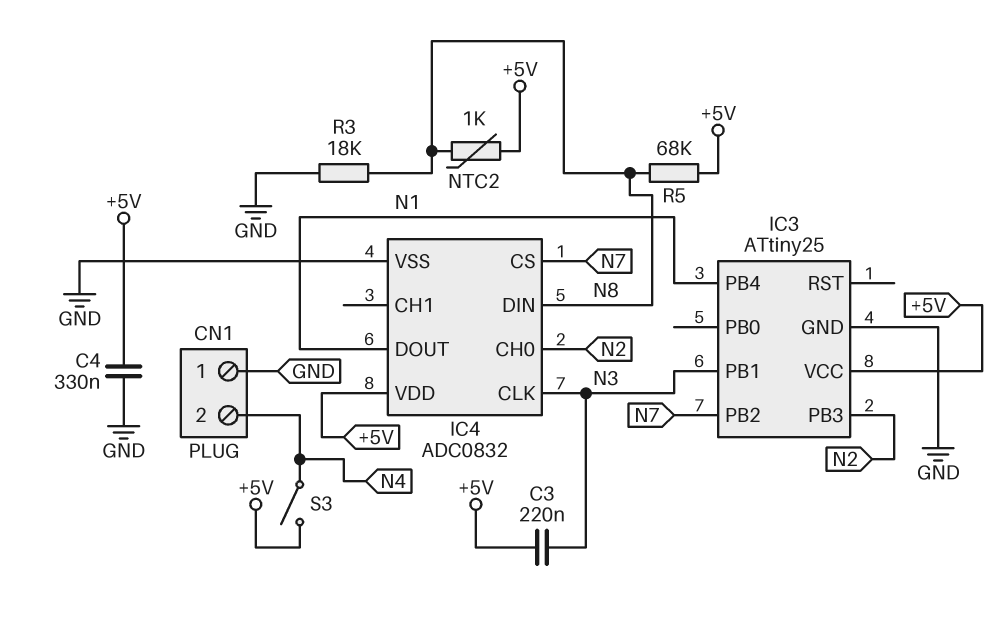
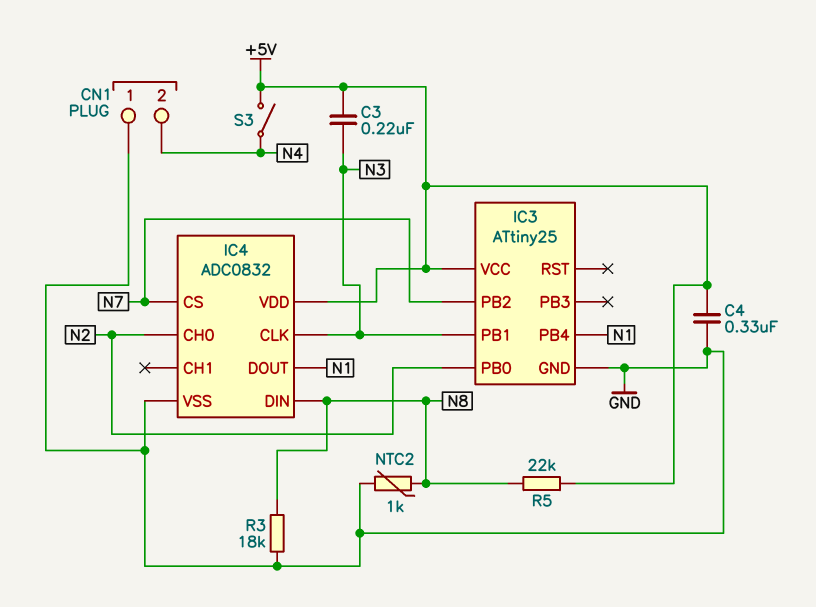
IC3 pin PB0: none -> N2
IC3 pin PB3: N2 -> none
NTC2: 1k (+5V, N8) -> 1k (GND, N8)
R5: 68k (+5V, N8) -> 22k (+5V, N8)

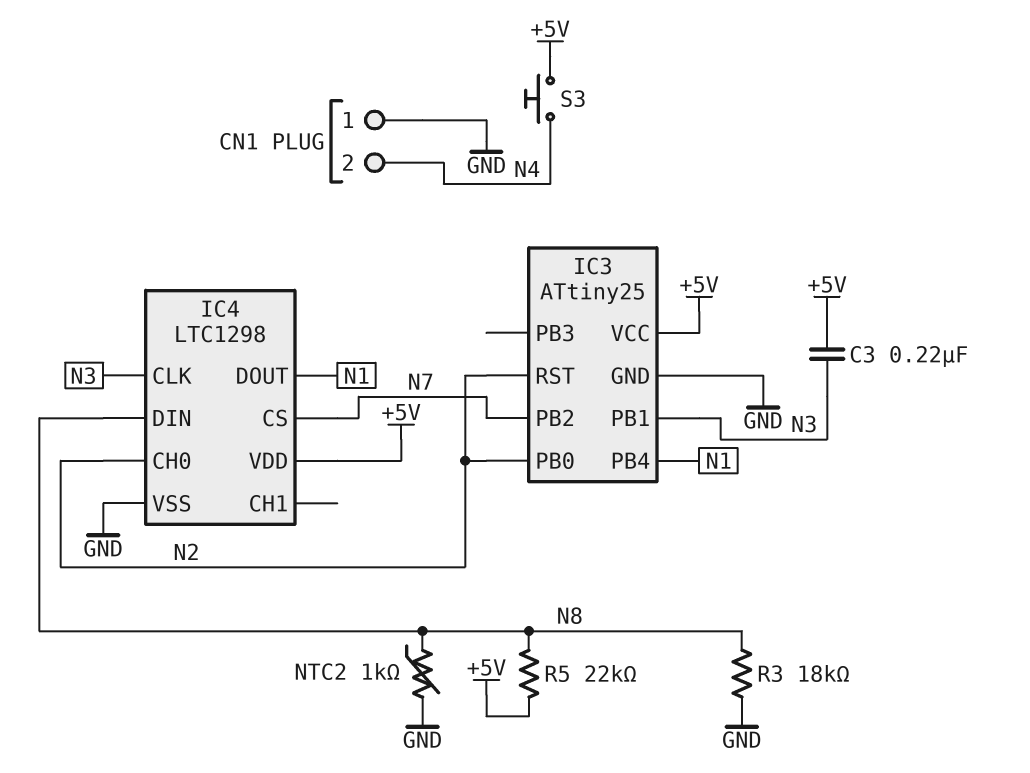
C4: 330nF (+5V, GND) -> none
IC3 pin RST: none -> N2
IC4: ADC0832 -> LTC1298
S3: switch (+5V, N4) -> button (+5V, N4)

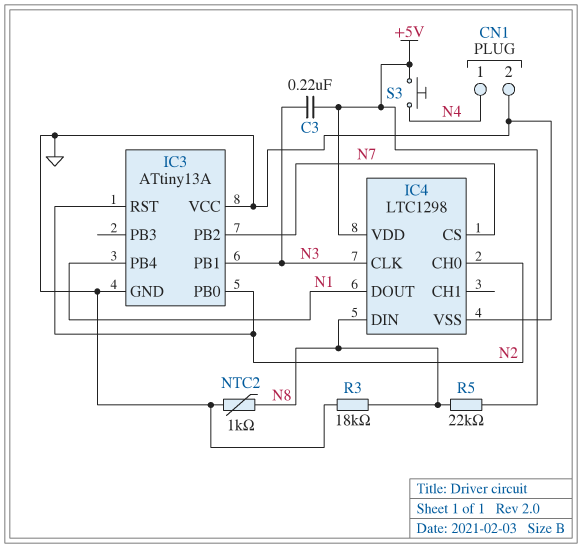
CN1 pin 1: GND -> N4
CN1 pin 2: N4 -> GND
IC3: ATtiny25 -> ATtiny13A
IC3 pin VCC: +5V -> GND

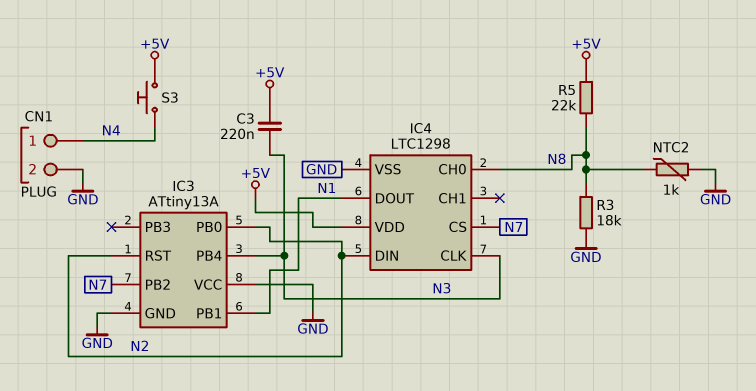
IC3 pin PB1: N3 -> N1
IC3 pin PB4: N1 -> N3
IC4 pin CH0: N2 -> N8
IC4 pin DIN: N8 -> N2

